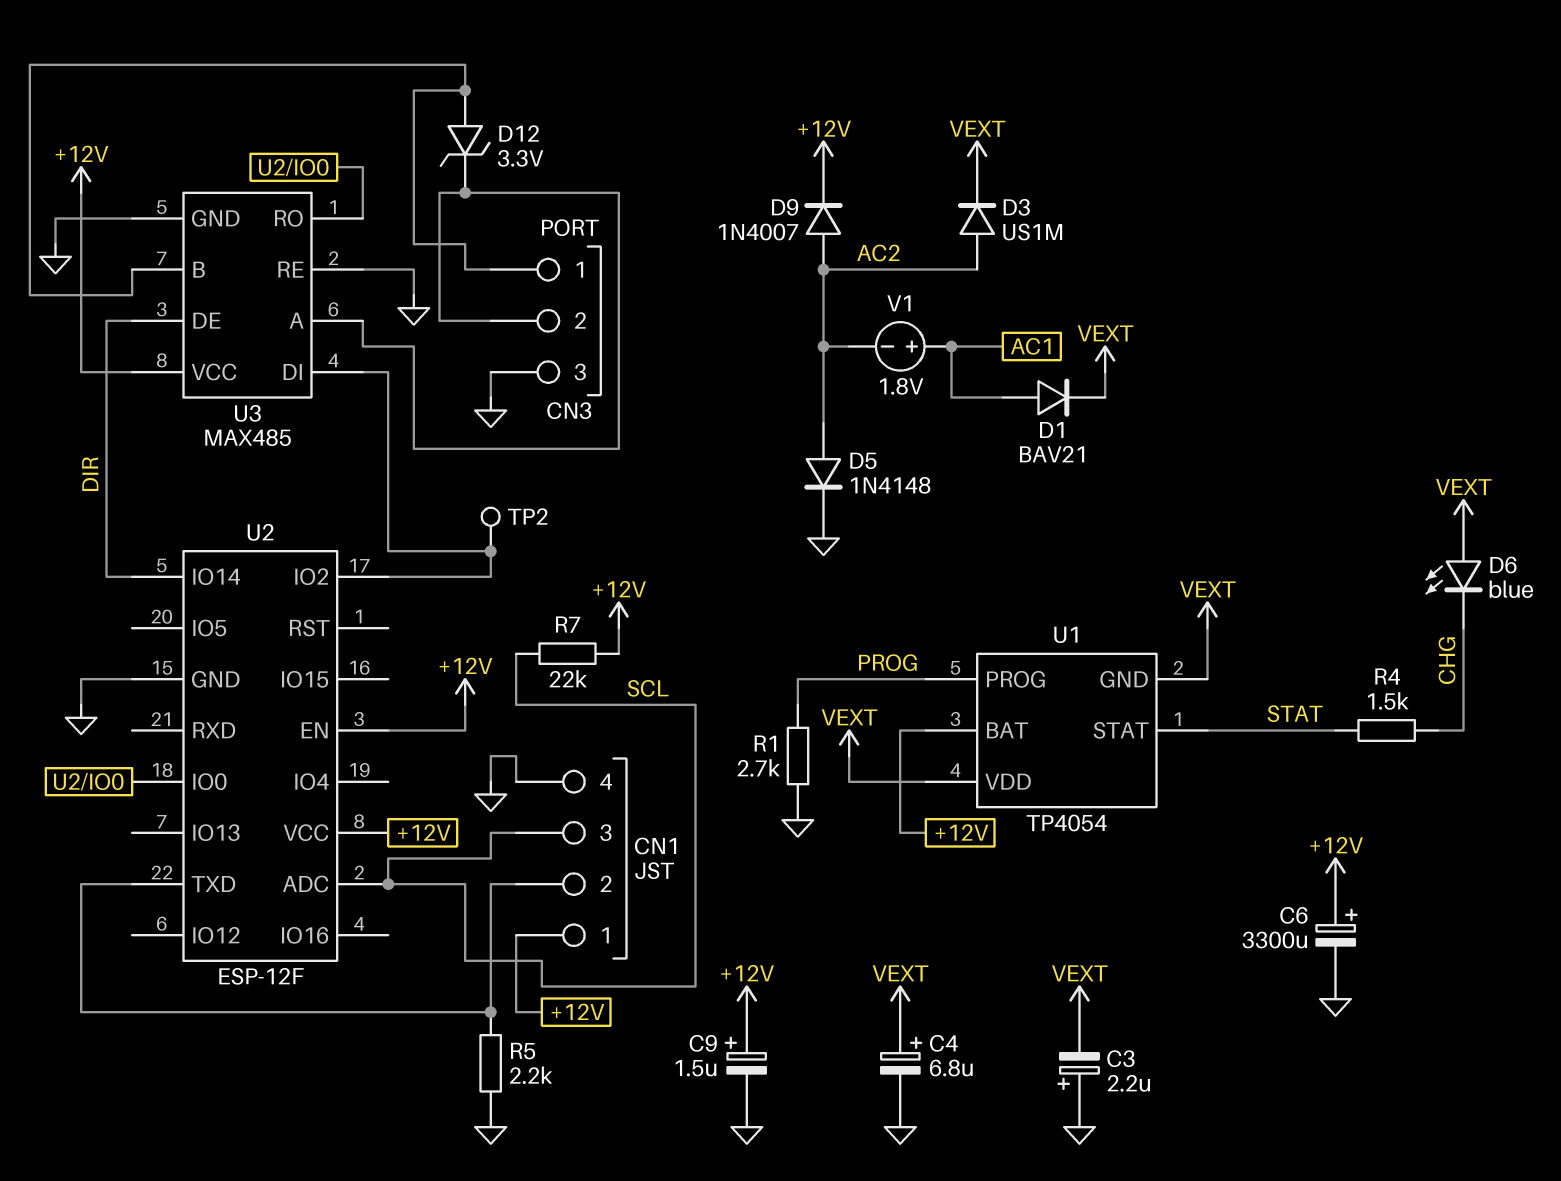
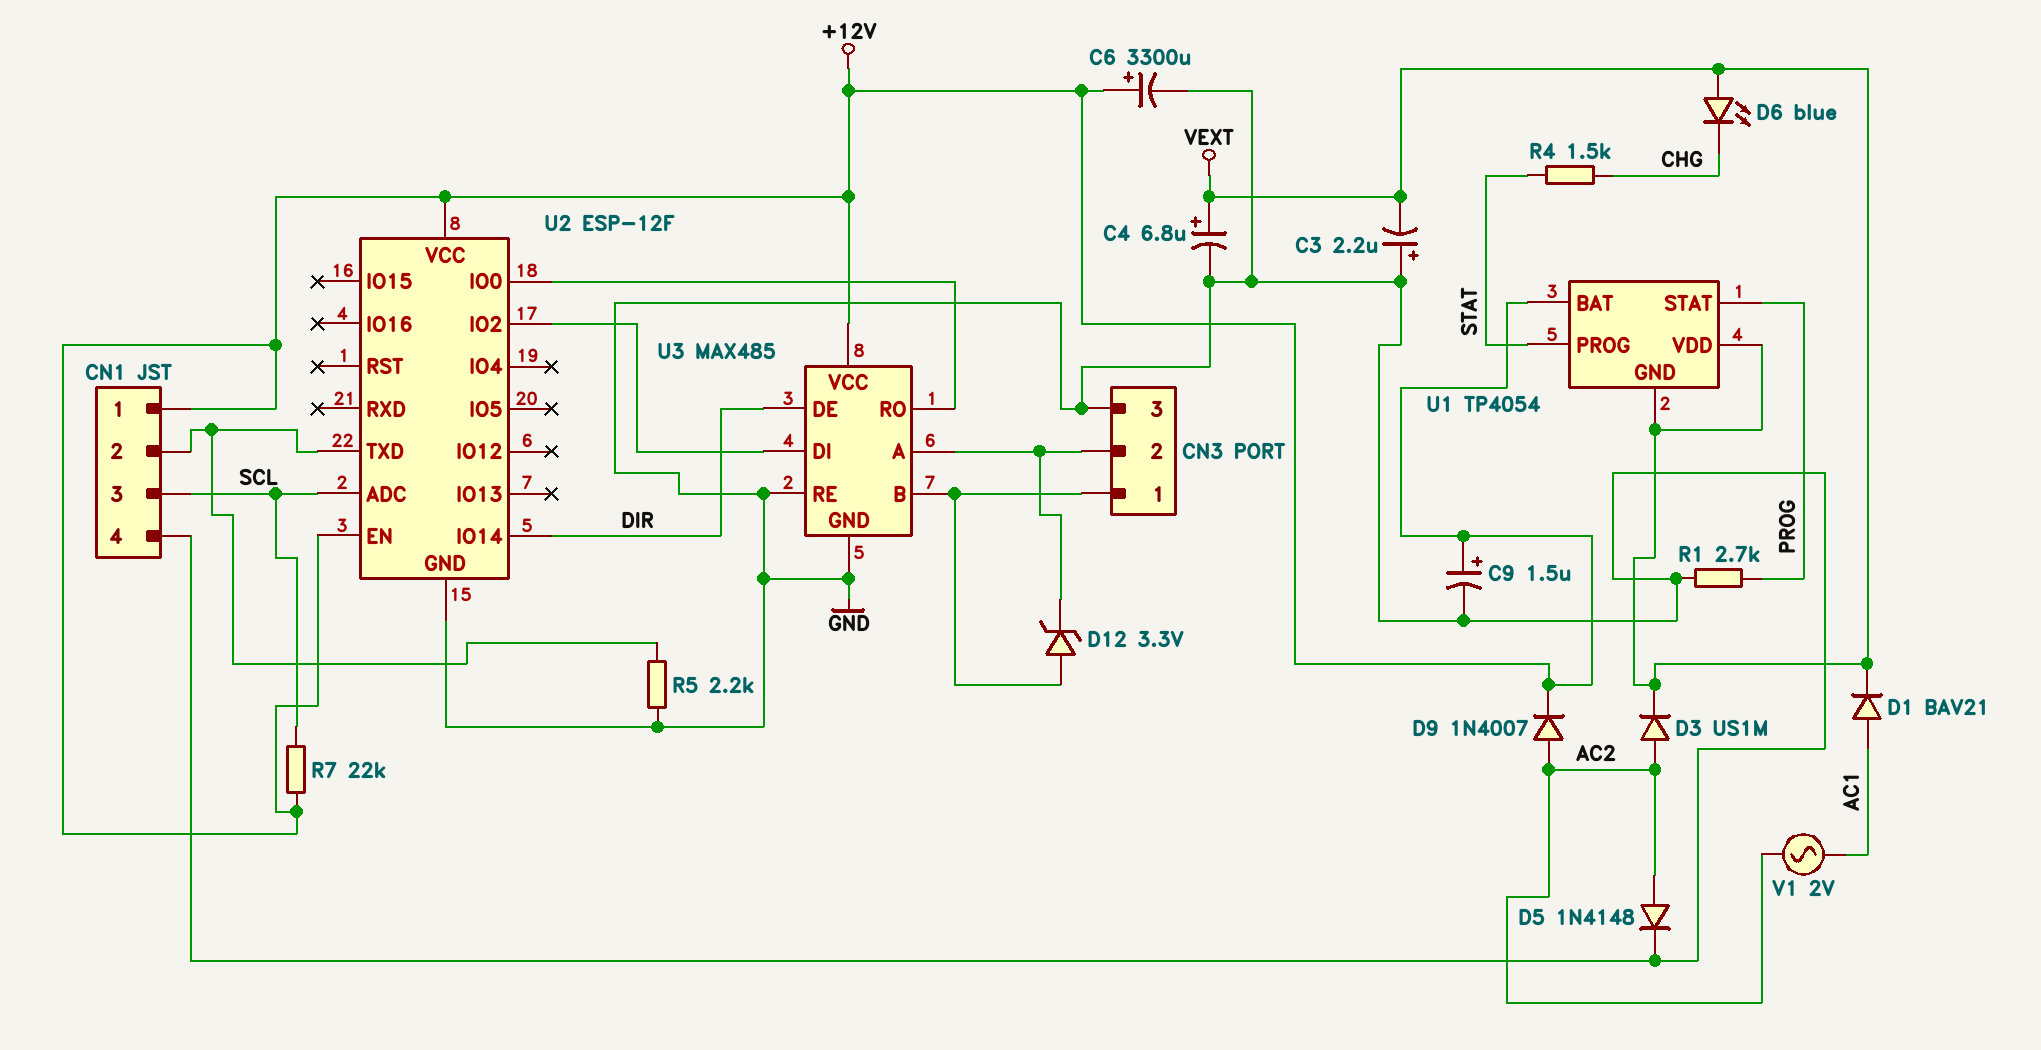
TP2: test point (U2/IO2) -> none
U1 pin PROG: PROG -> STAT
U1 pin STAT: STAT -> PROG
V1: 1.8V (plus AC1, minus AC2) -> AC 2V (AC1, AC2)

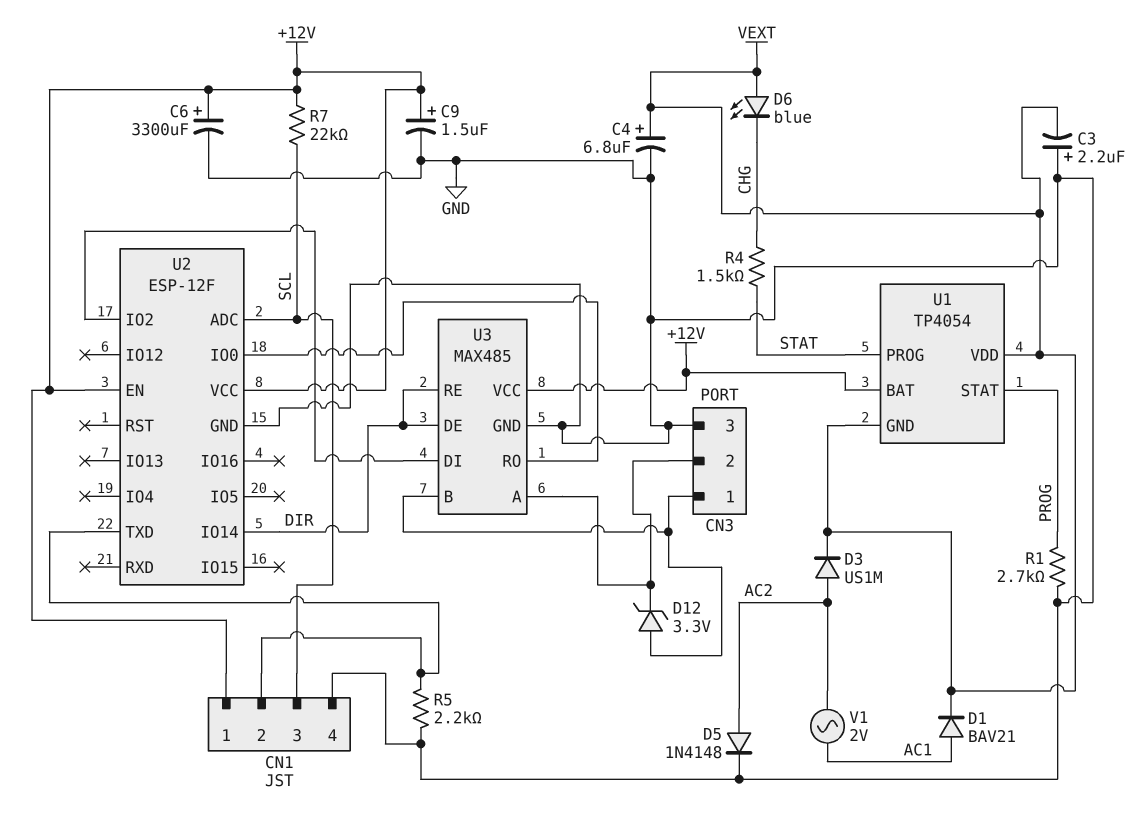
D9: diode 1N4007 (A AC2, K +12V) -> none
U3 pin RE: GND -> DIR

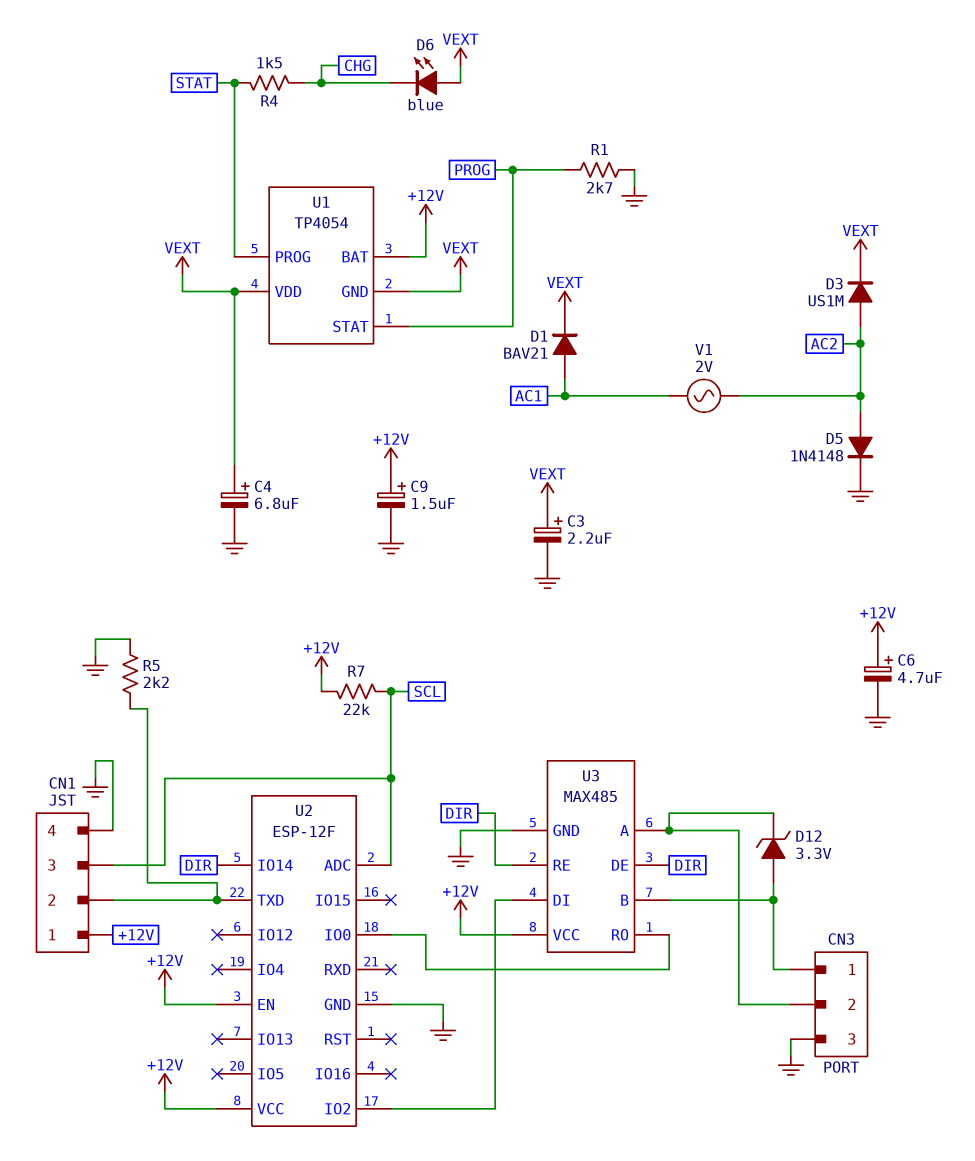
C3: 2.2uF (plus GND, minus VEXT) -> 2.2uF (plus VEXT, minus GND)
C6: 3300uF (plus +12V, minus GND) -> 4.7uF (plus +12V, minus GND)

